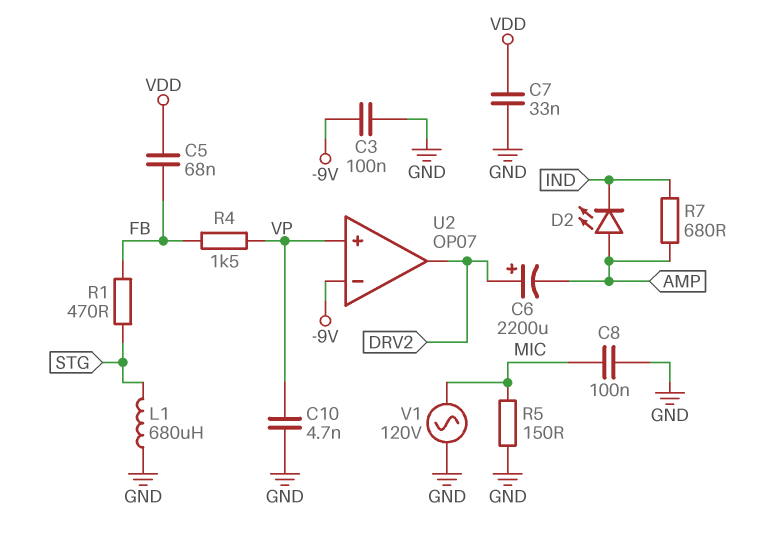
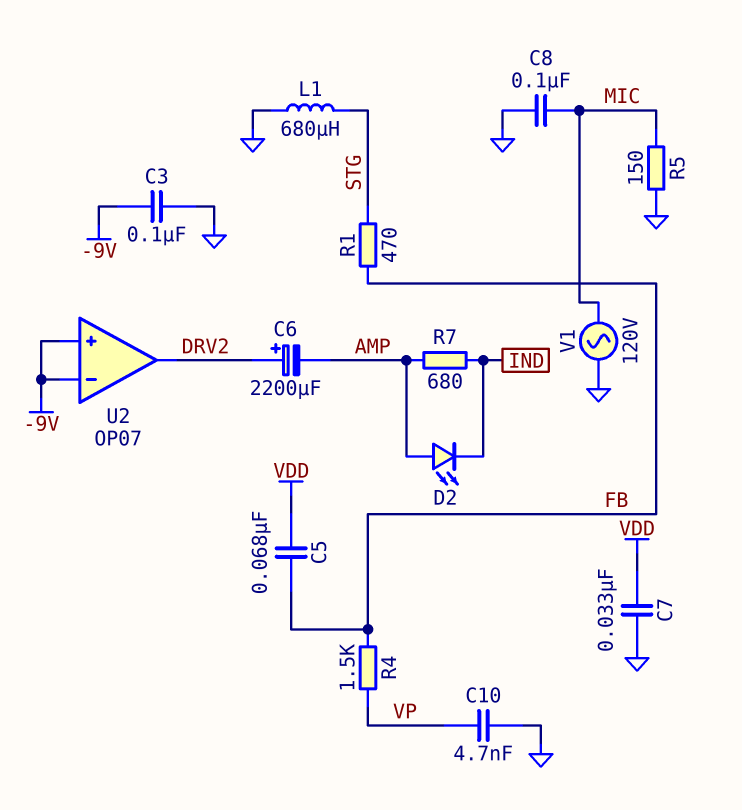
U2 pin in+: VP -> -9V

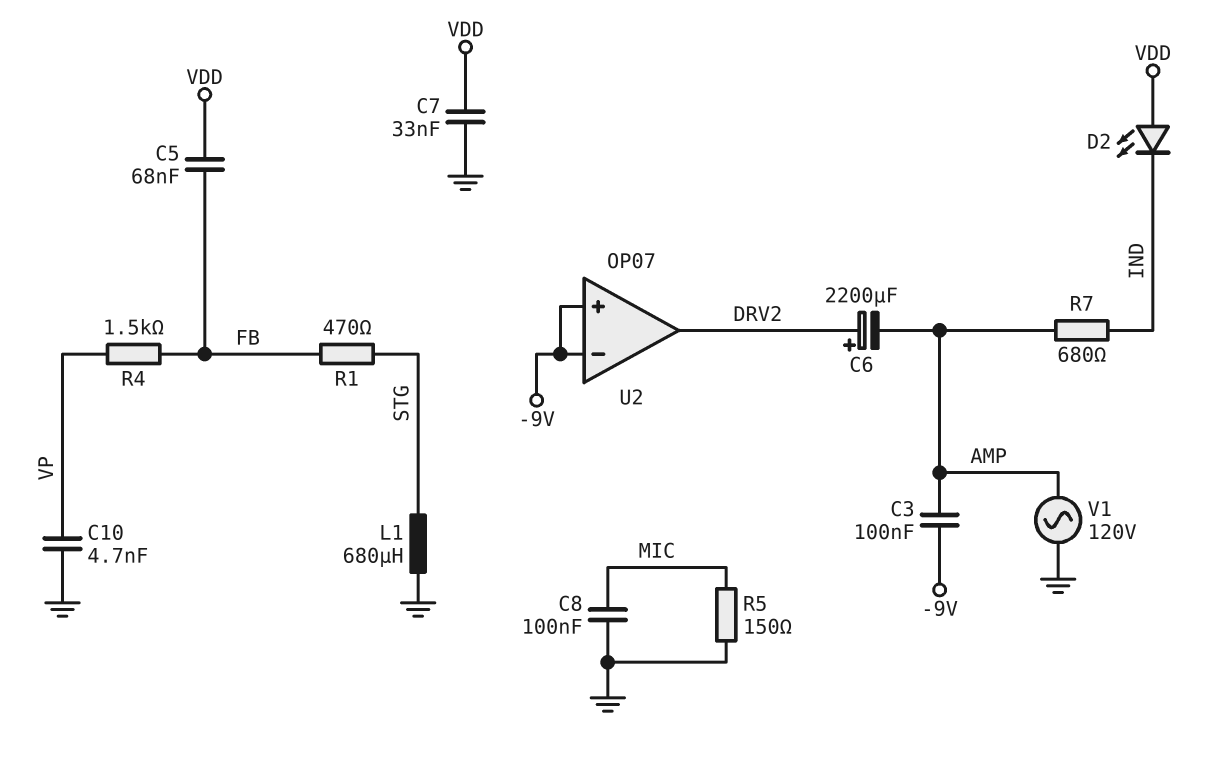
C3: 100nF (-9V, GND) -> 100nF (-9V, AMP)
D2: LED (A AMP, K IND) -> LED (A VDD, K IND)
V1: AC 120V (GND, MIC) -> AC 120V (AMP, GND)

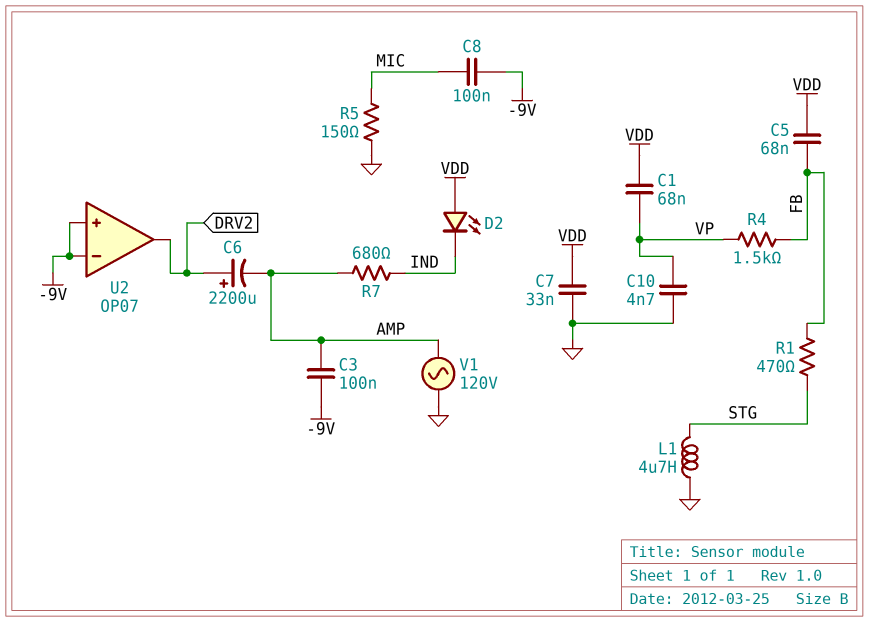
C1: none -> 68nF (VDD, VP)
C8: 100nF (GND, MIC) -> 100nF (-9V, MIC)
L1: 680uH (GND, STG) -> 4.7uH (GND, STG)

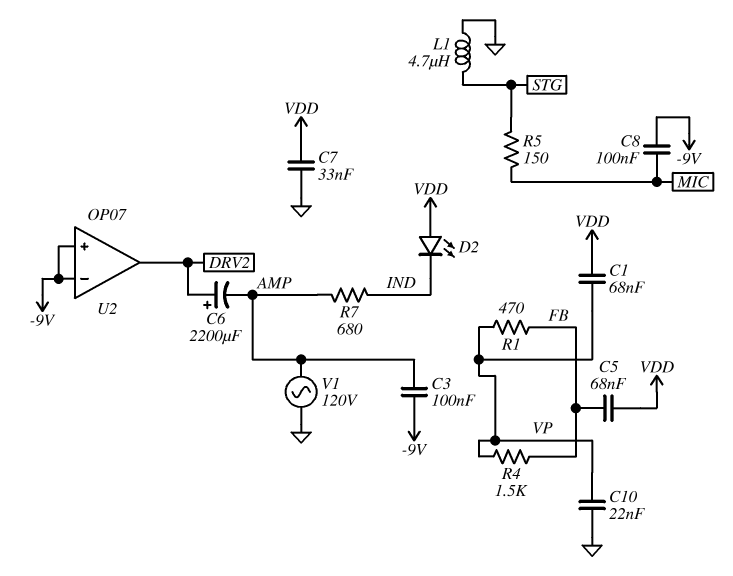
C10: 4.7nF (GND, VP) -> 22nF (GND, VP)
R1: 470 (FB, STG) -> 470 (FB, VP)
R5: 150 (GND, MIC) -> 150 (MIC, STG)

